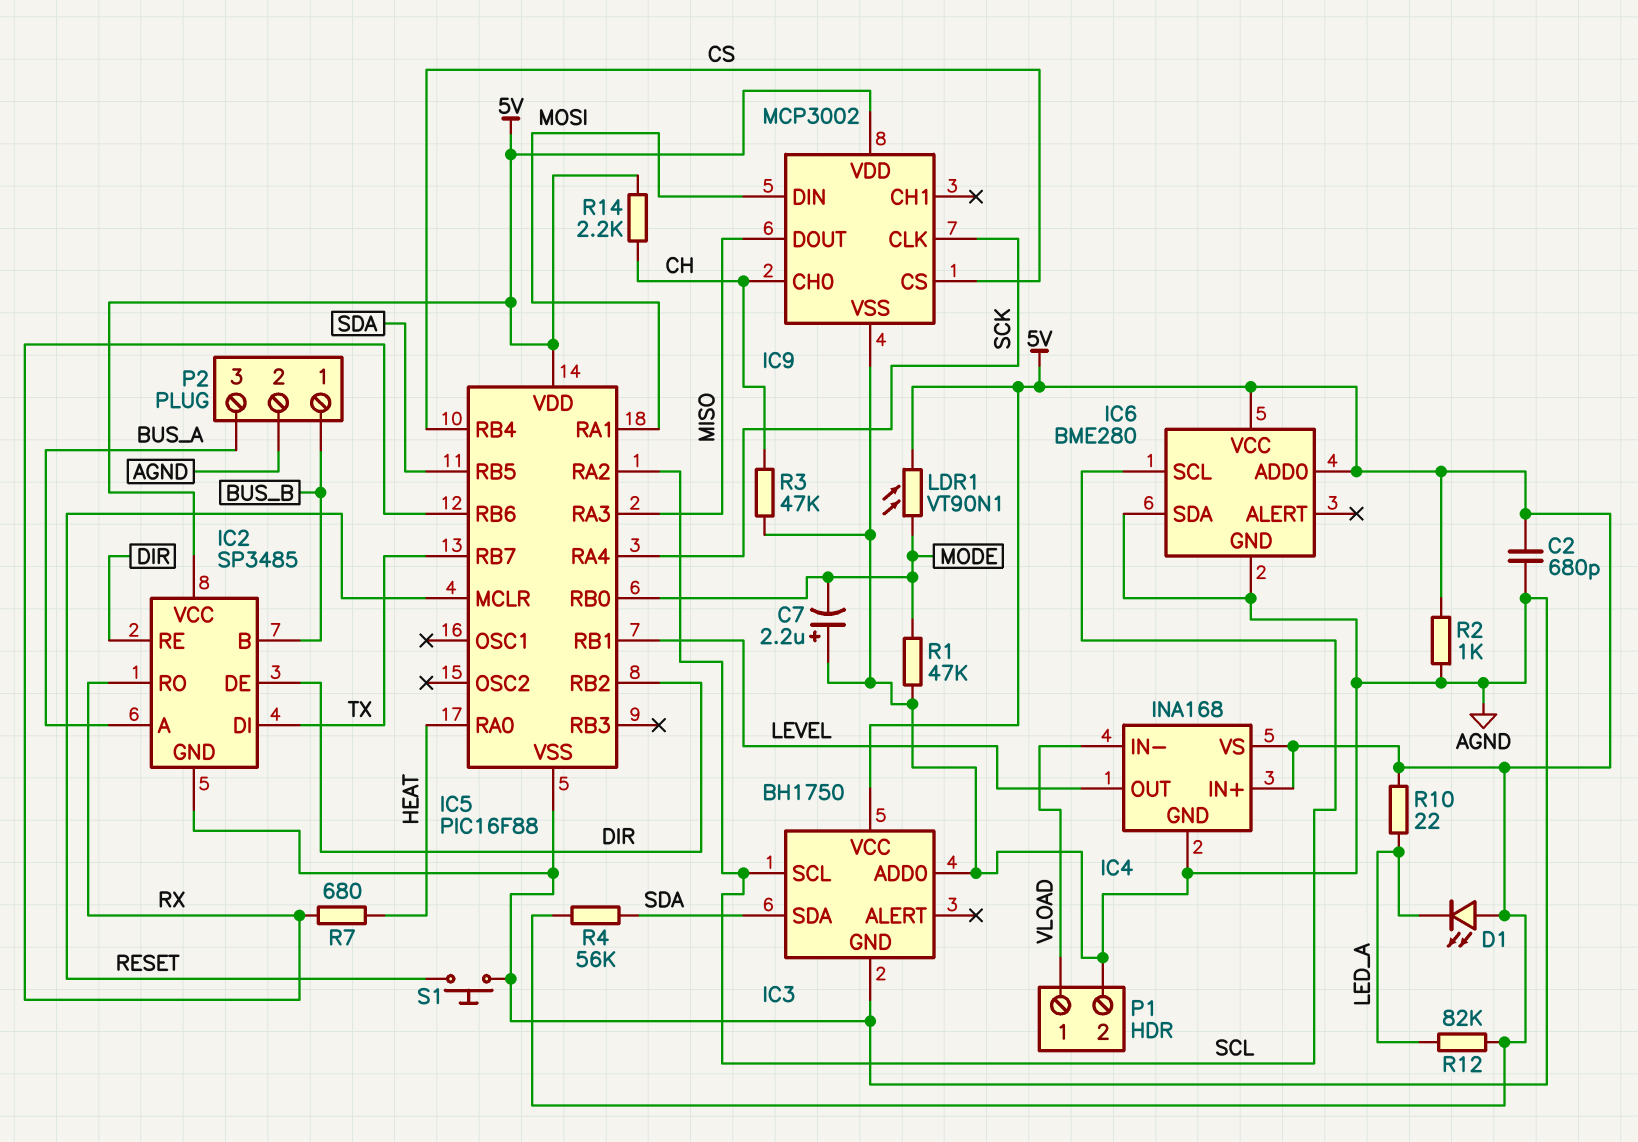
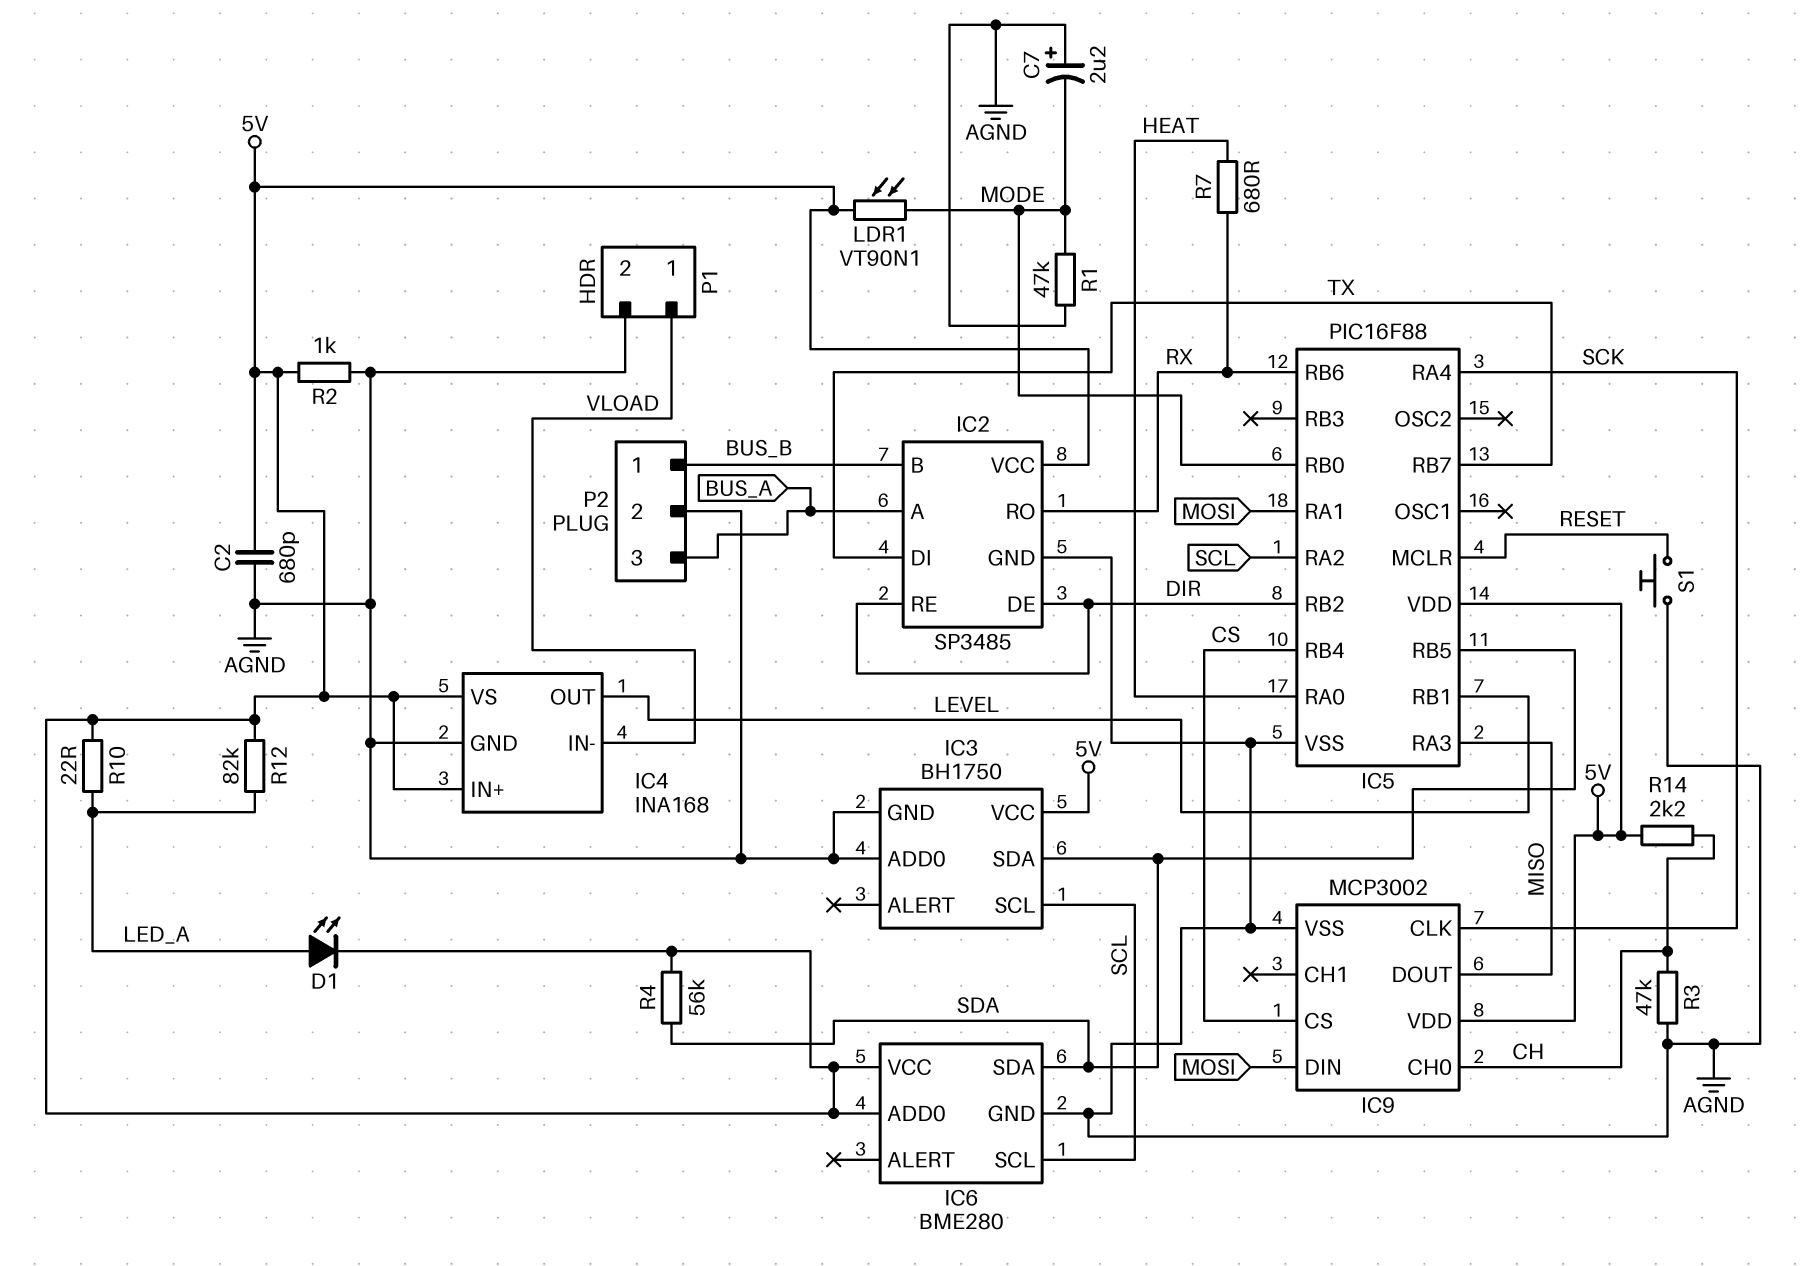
D1: LED (A 5V, K LED_A) -> LED (A LED_A, K 5V)
IC6 pin SDA: AGND -> SDA

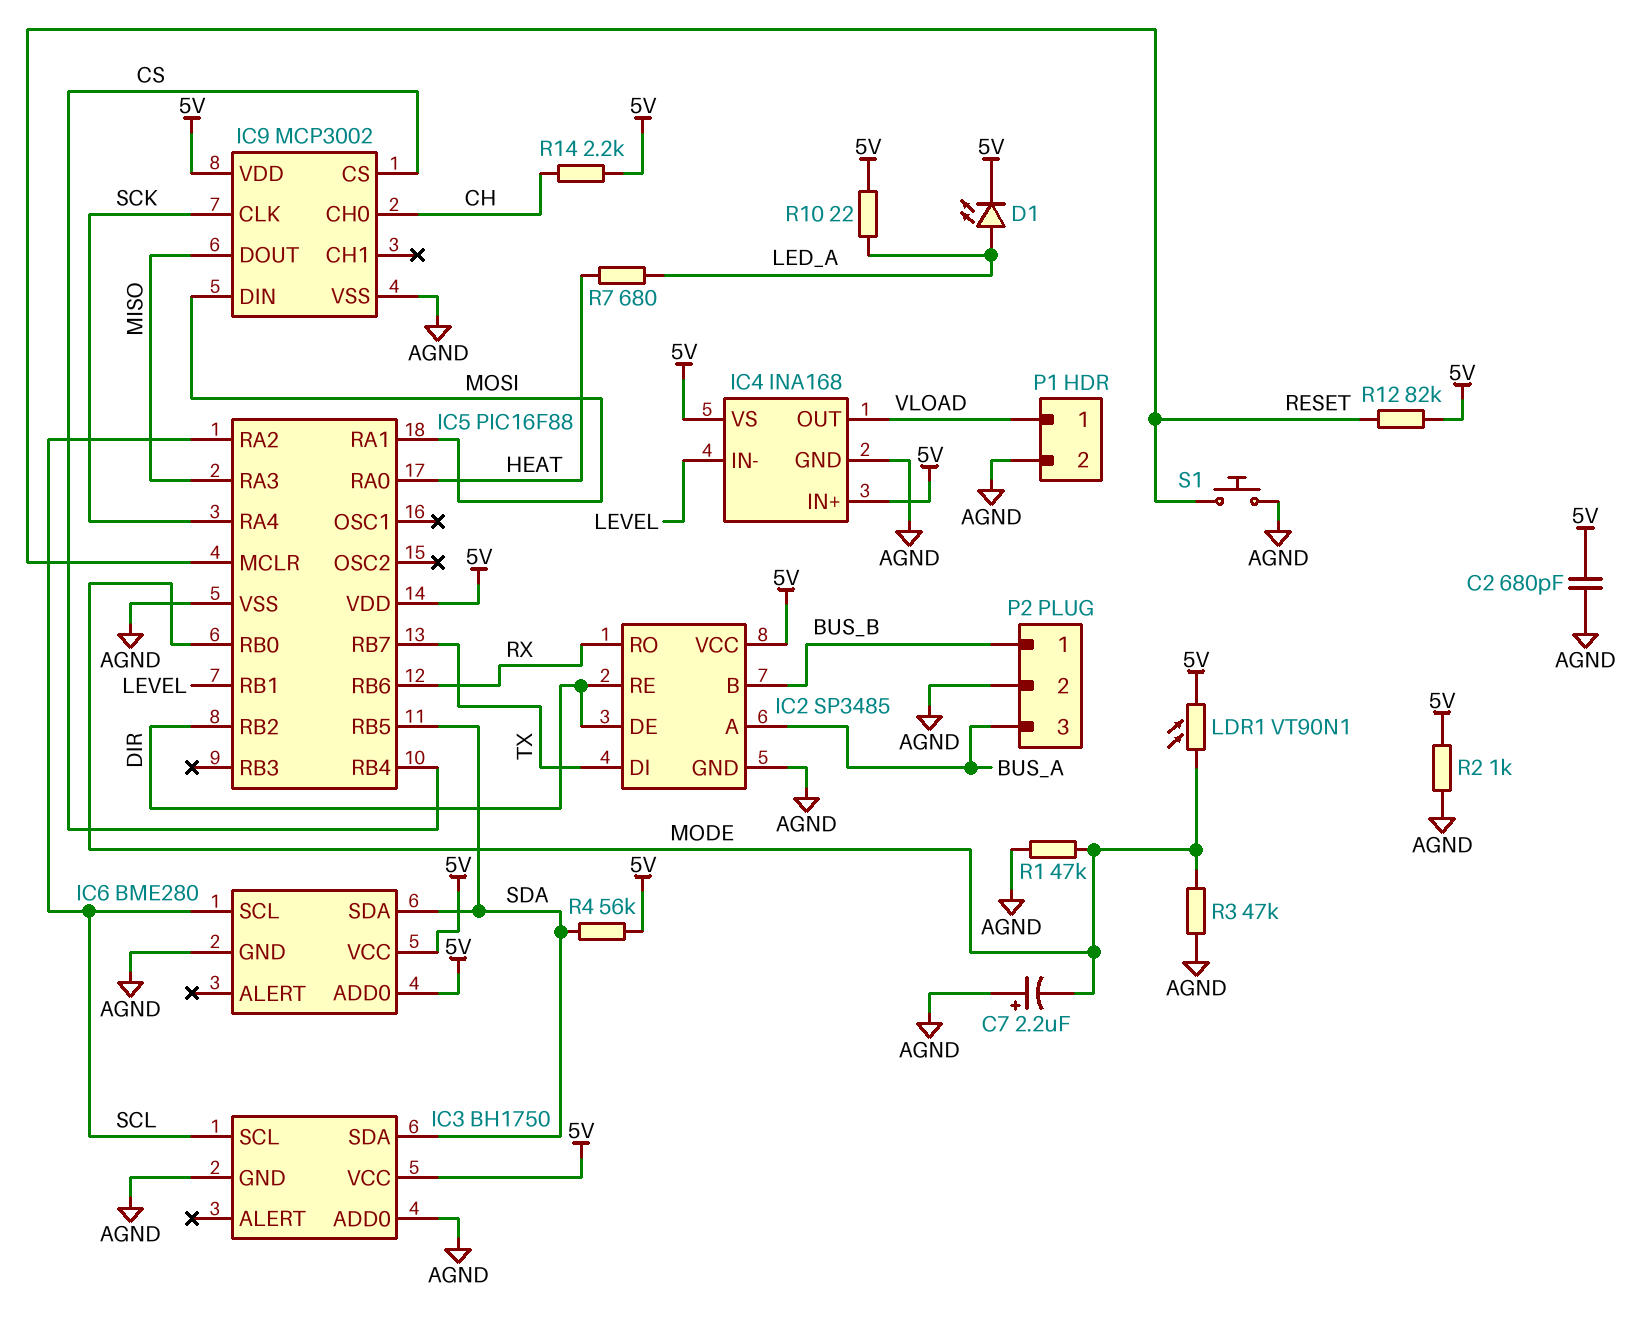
IC4 pin IN-: VLOAD -> LEVEL
IC4 pin OUT: LEVEL -> VLOAD
R3: 47k (AGND, CH) -> 47k (AGND, MODE)
R7: 680 (HEAT, RX) -> 680 (HEAT, LED_A)
R12: 82k (5V, LED_A) -> 82k (5V, RESET)

